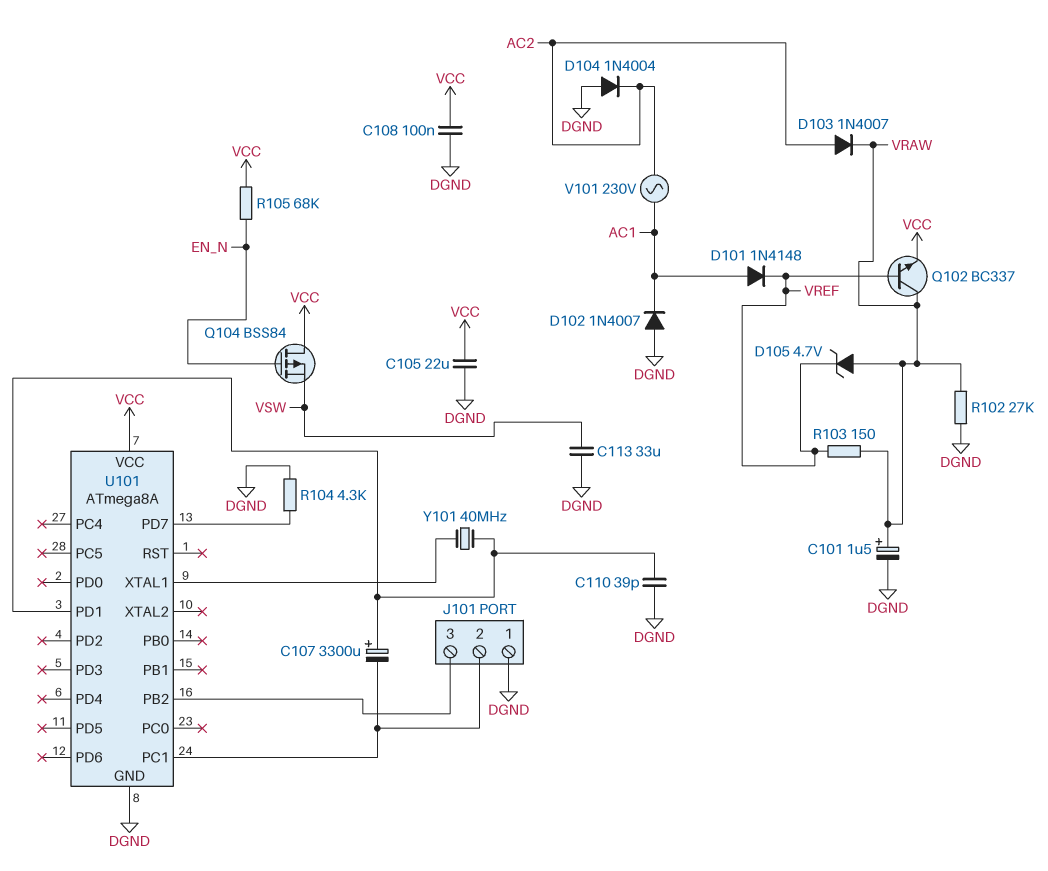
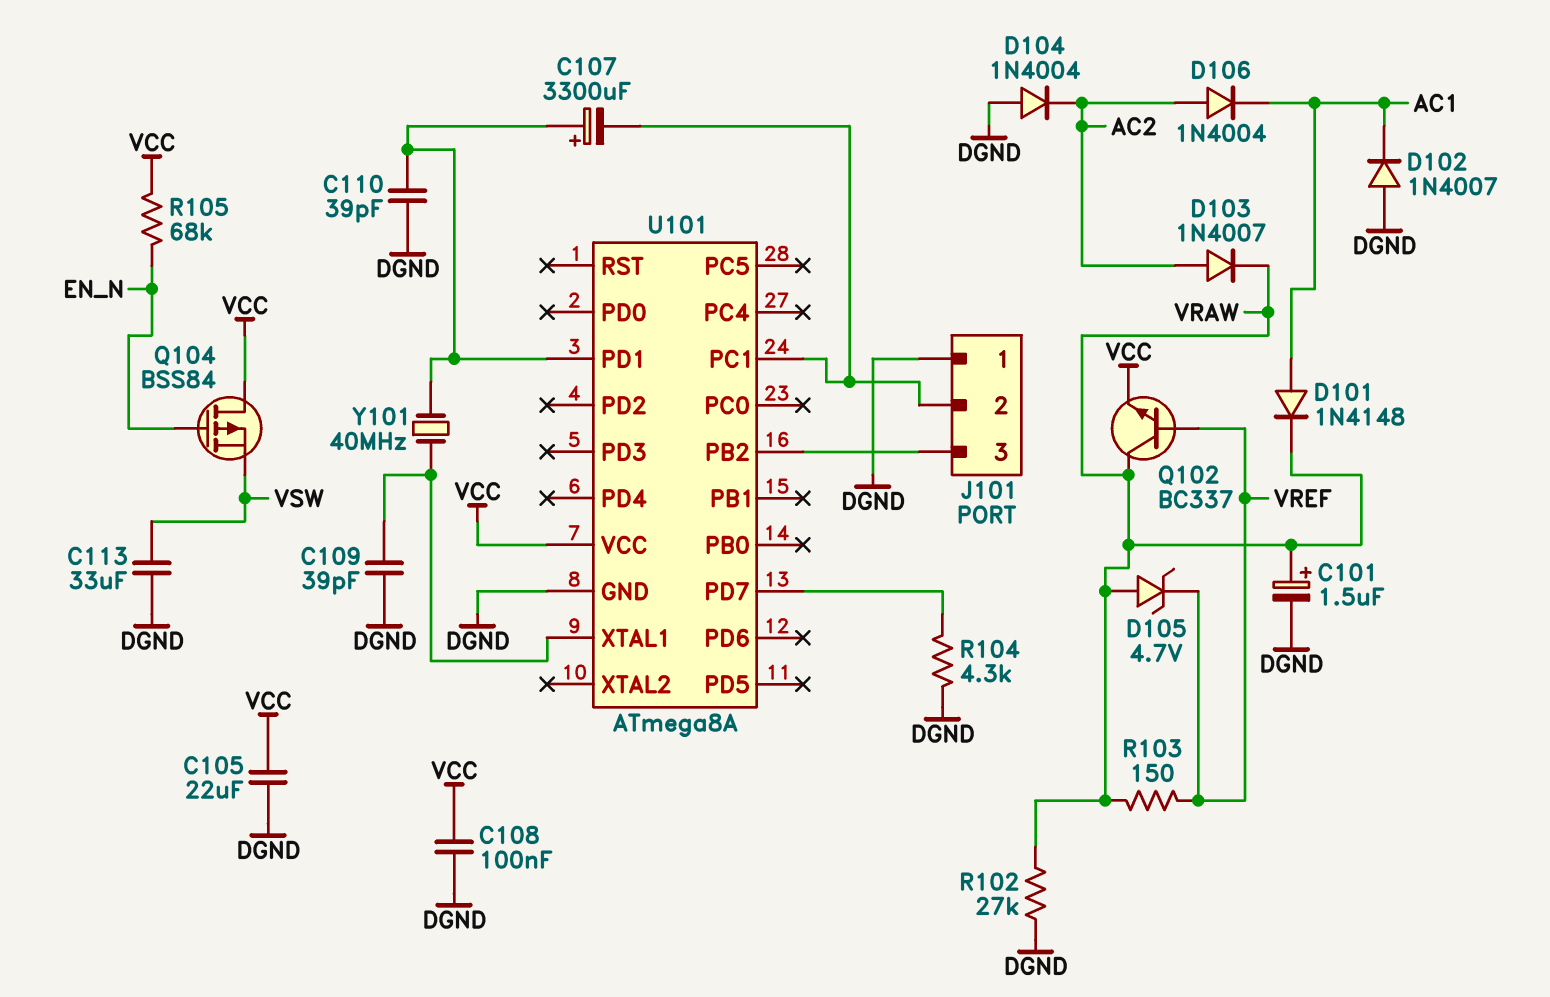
C109: none -> 39pF (DGND, U101/XTAL1)
D101: diode 1N4148 (A AC1, K VREF) -> diode 1N4148 (A AC1, K VRAW)
D106: none -> diode 1N4004 (A AC2, K AC1)
V101: AC 230V (AC1, AC2) -> none

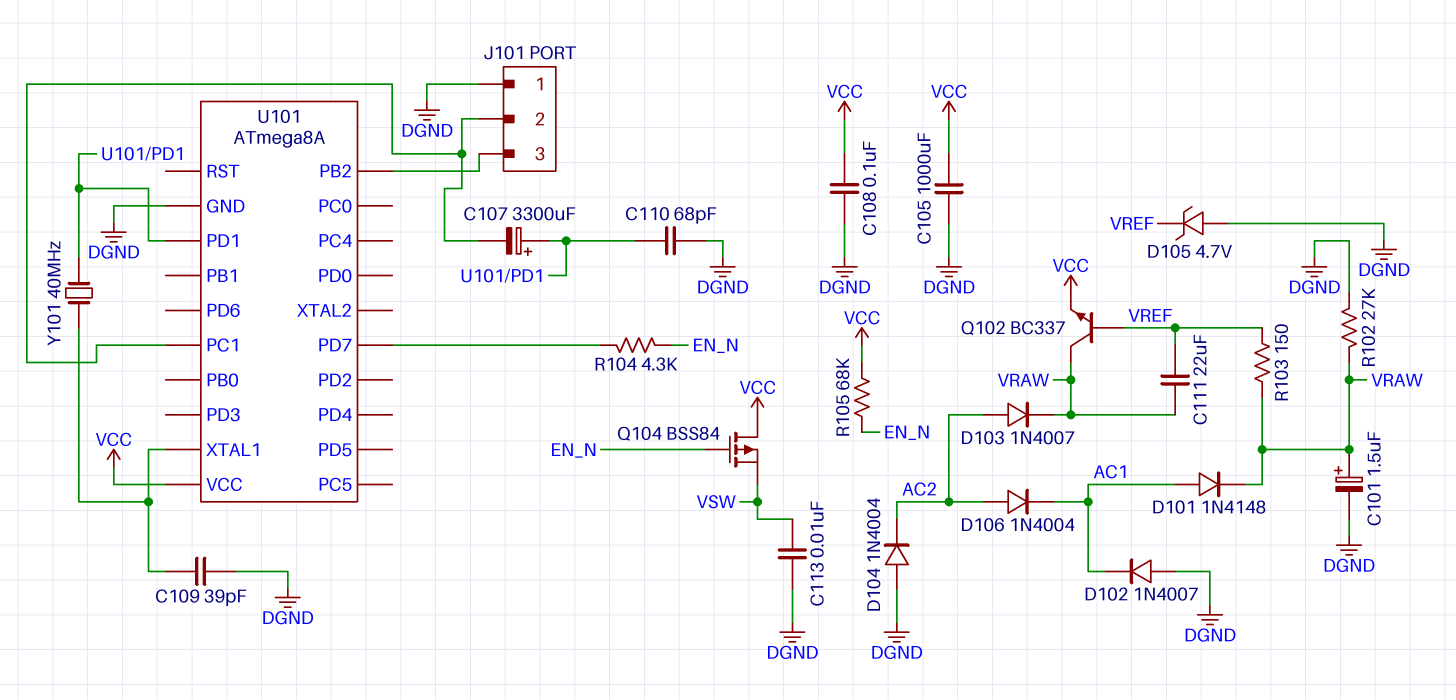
C105: 22uF (DGND, VCC) -> 1000uF (DGND, VCC)
C110: 39pF (DGND, U101/PD1) -> 68pF (DGND, U101/PD1)
C111: none -> 22uF (VRAW, VREF)
C113: 33uF (DGND, VSW) -> 10nF (DGND, VSW)
D105: zener 4.7V (A VRAW, K VREF) -> zener 4.7V (A DGND, K VREF)
R104: 4.3k (DGND, U101/PD7) -> 4.3k (EN_N, U101/PD7)

